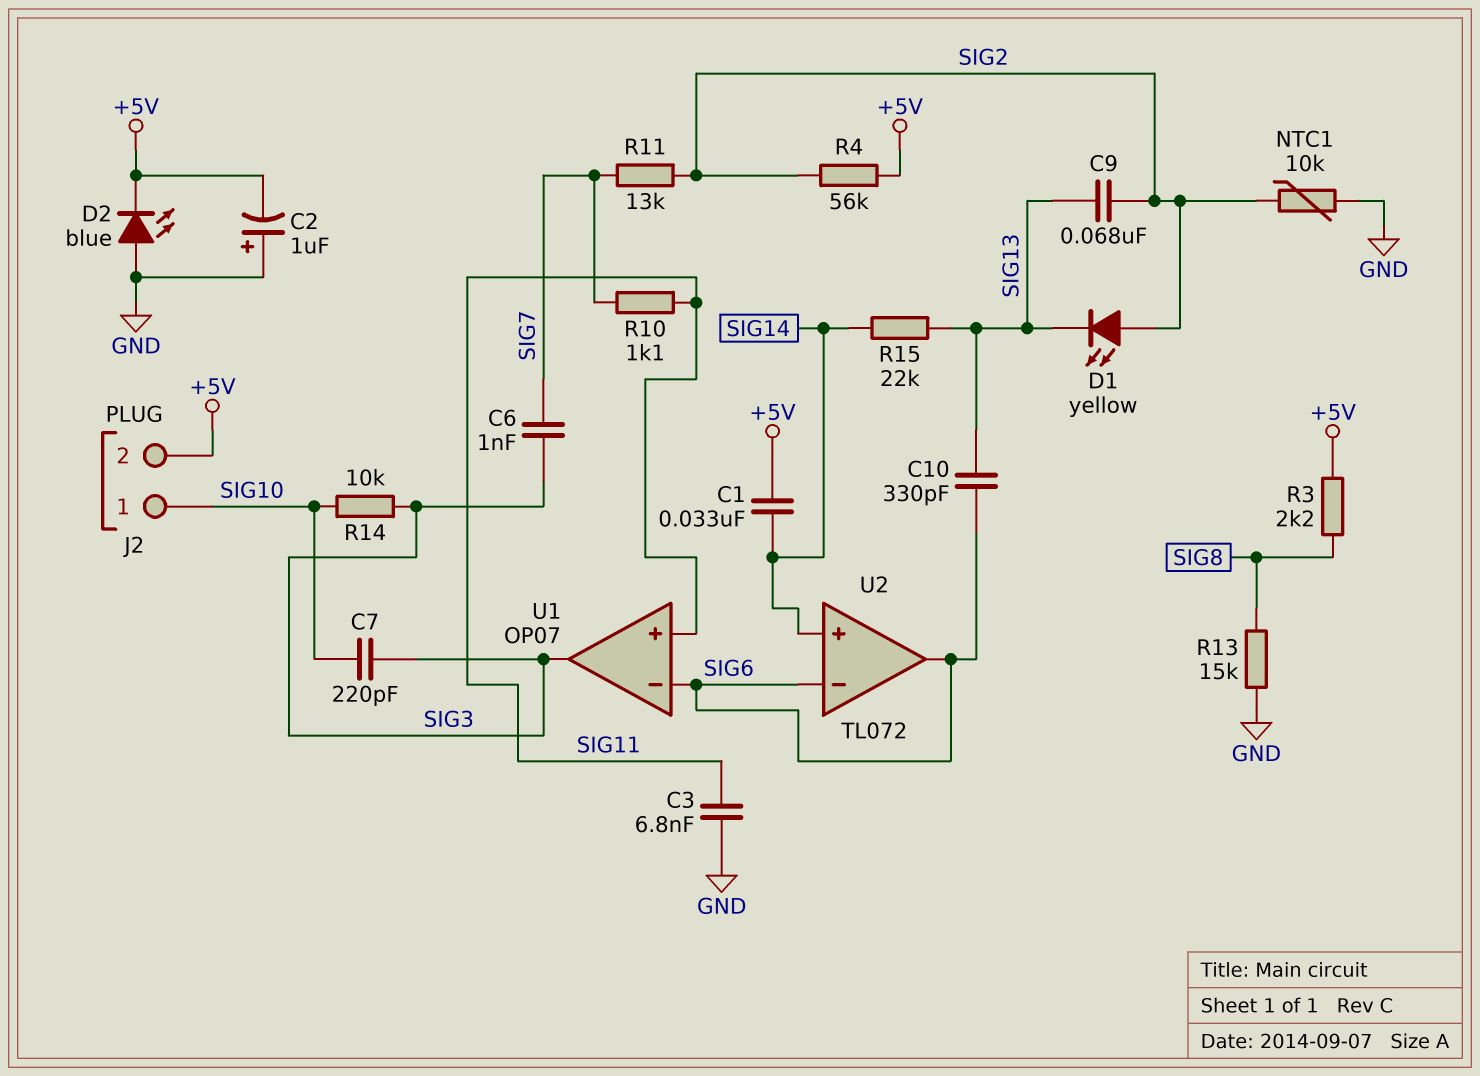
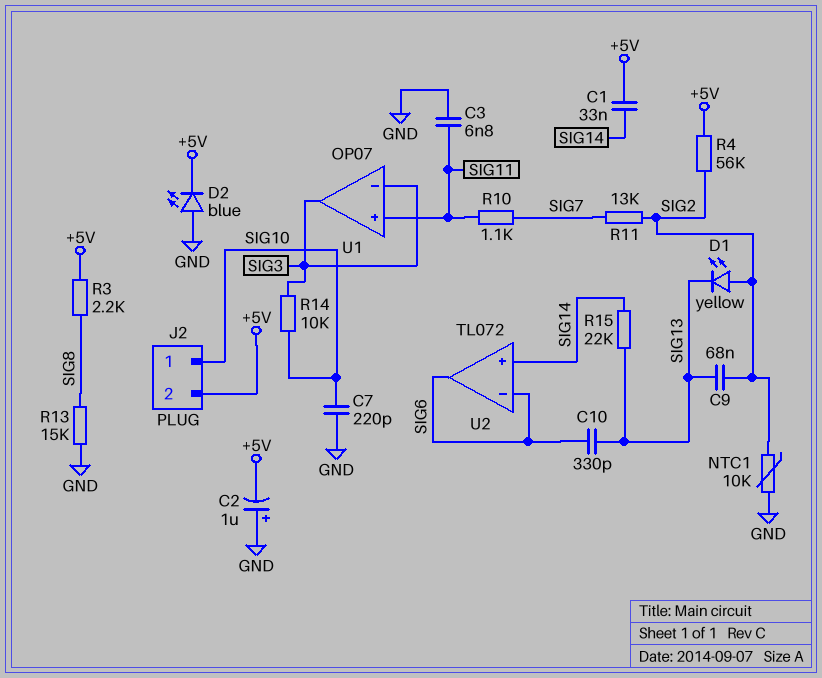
C6: 1nF (SIG3, SIG7) -> none
C7: 220pF (SIG3, SIG10) -> 220pF (GND, SIG10)
U1 pin in-: SIG6 -> SIG3

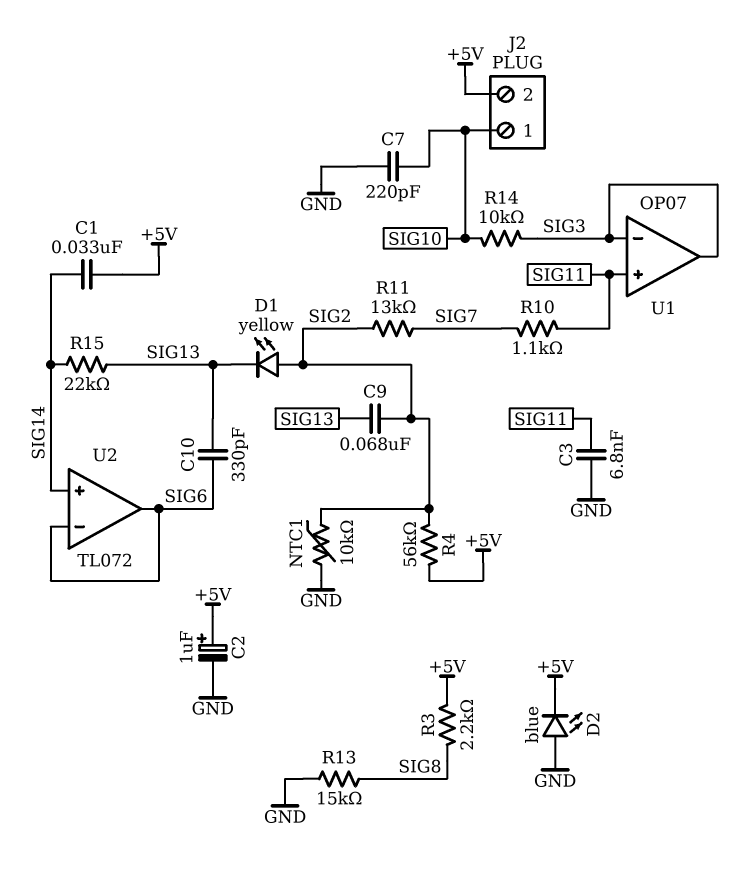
C2: 1uF (plus GND, minus +5V) -> 1uF (plus +5V, minus GND)

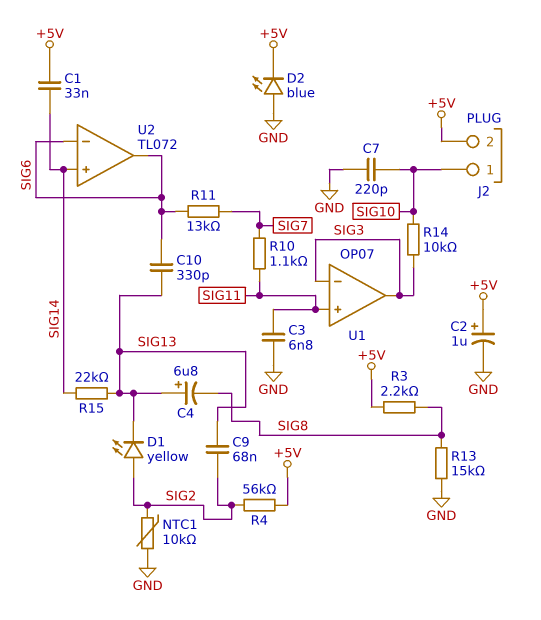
C4: none -> 6.8uF (plus SIG13, minus SIG8)
R11: 13k (SIG2, SIG7) -> 13k (SIG6, SIG7)

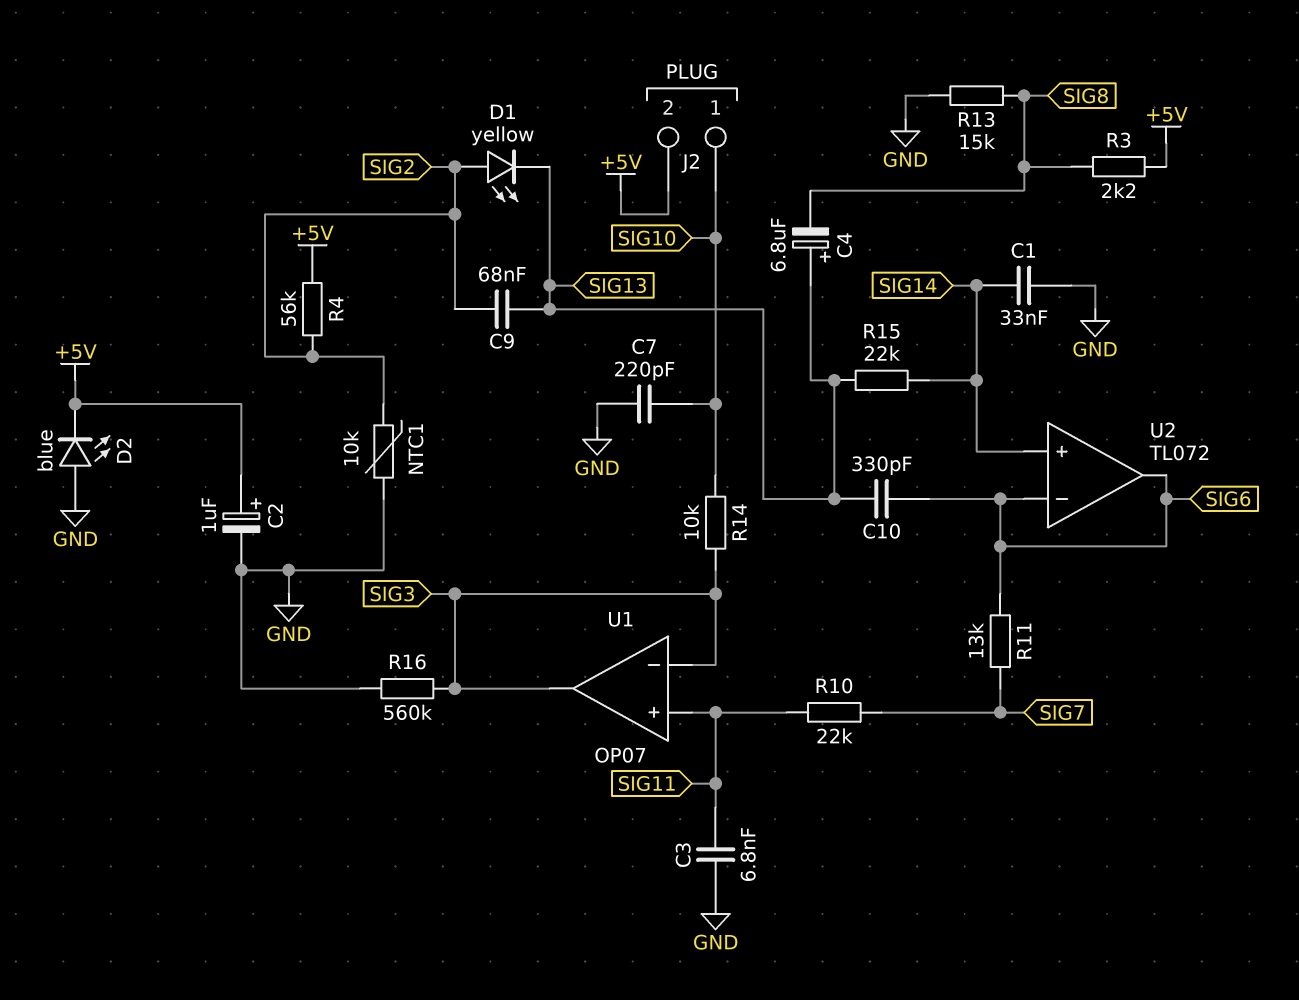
C1: 33nF (+5V, SIG14) -> 33nF (GND, SIG14)
R10: 1.1k (SIG7, SIG11) -> 22k (SIG7, SIG11)
R16: none -> 560k (GND, SIG3)

